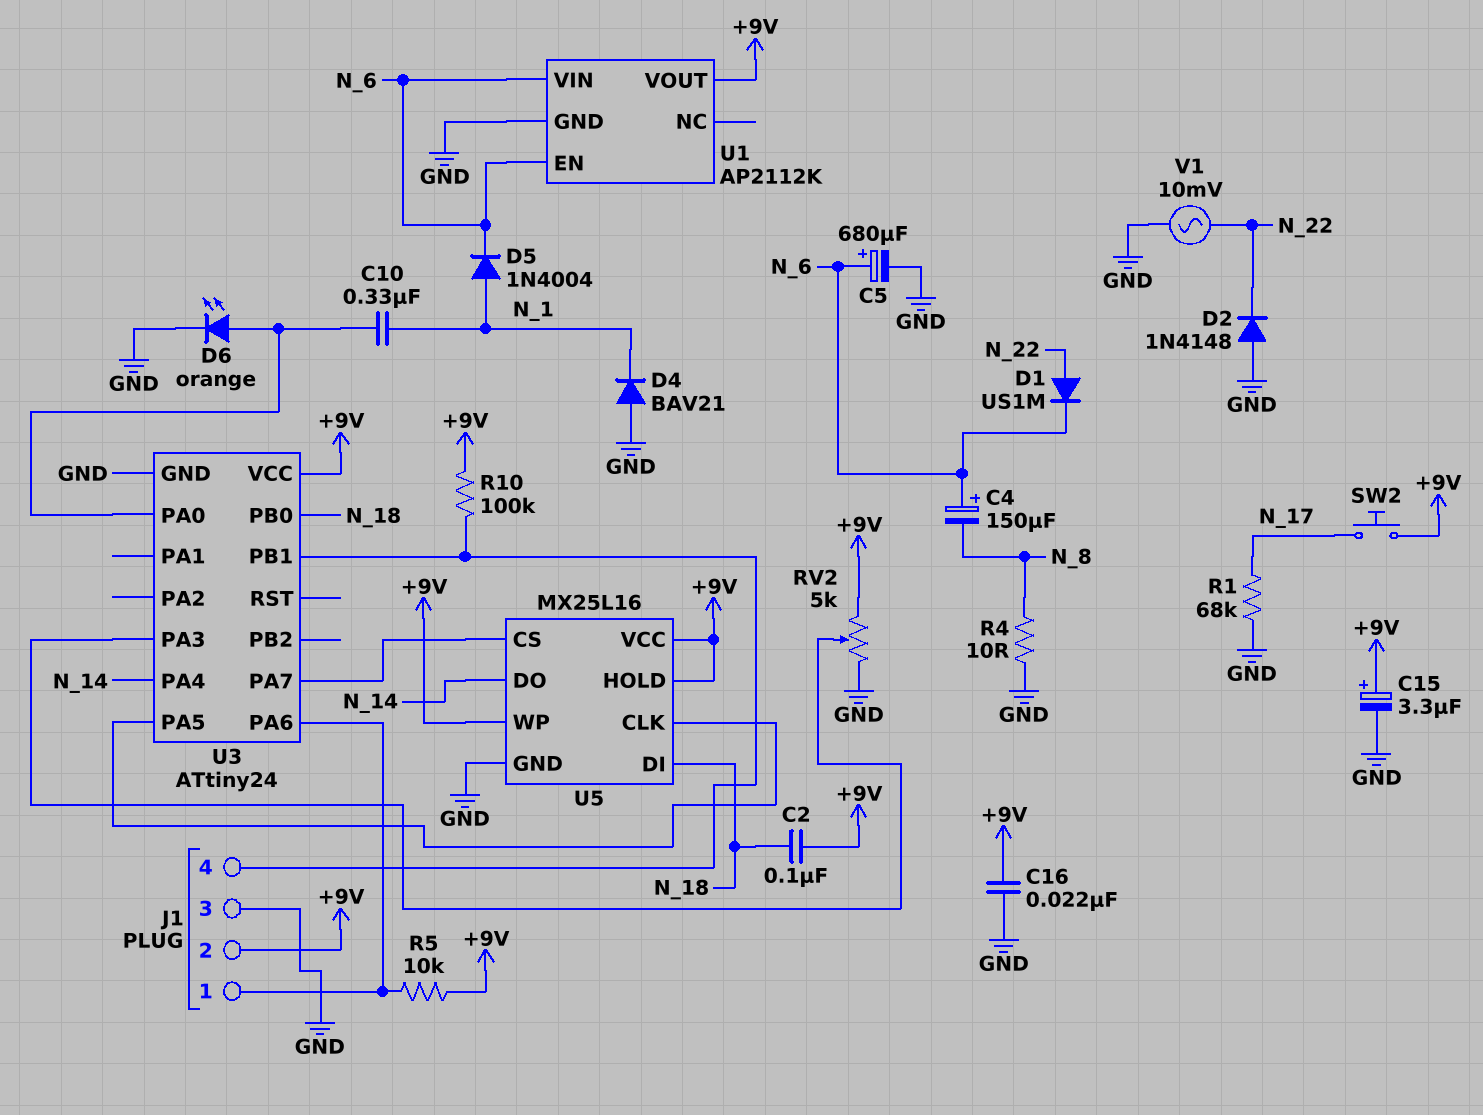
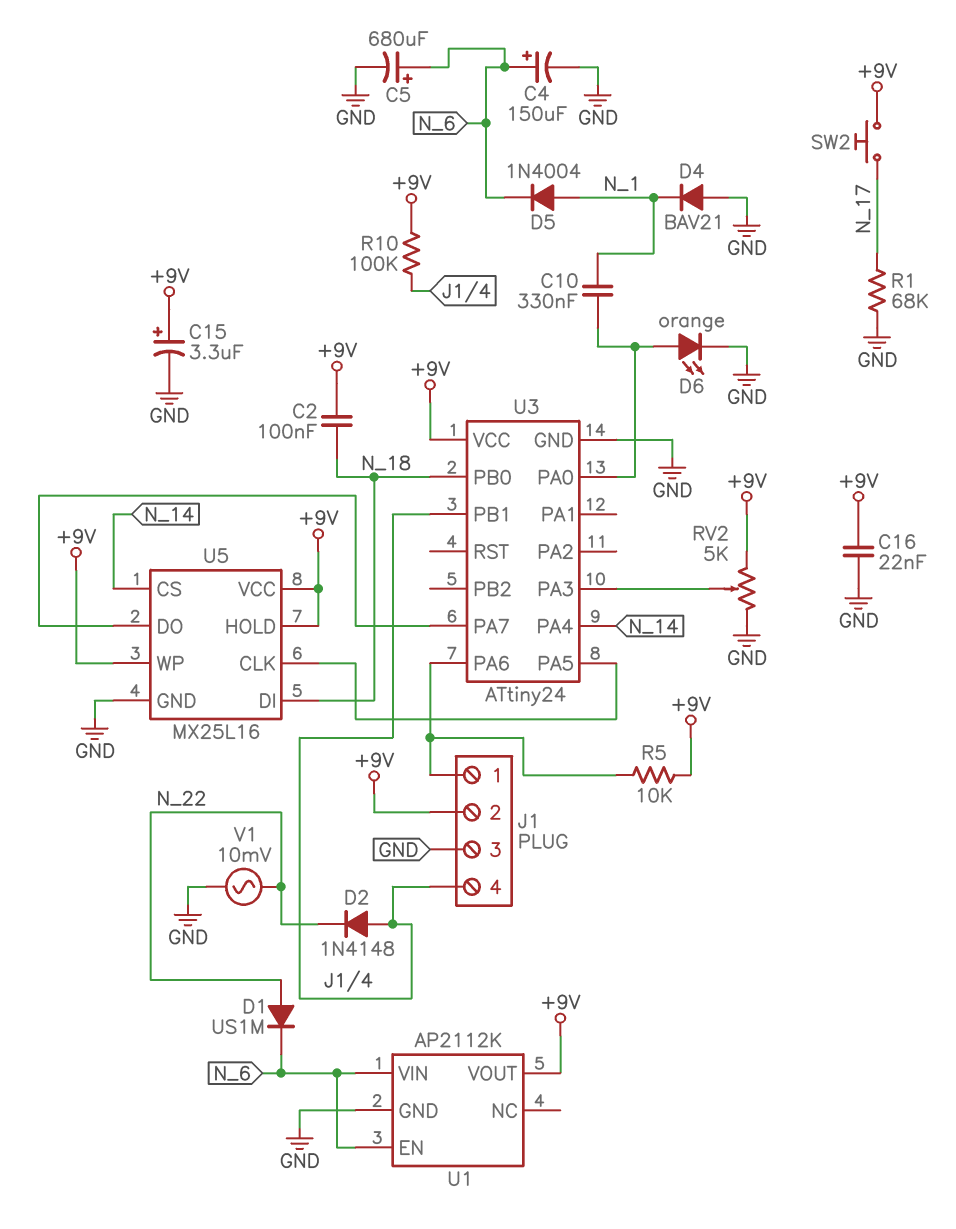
C4: 150uF (plus N_6, minus N_8) -> 150uF (plus N_6, minus GND)
D2: diode 1N4148 (A GND, K N_22) -> diode 1N4148 (A J1/4, K N_22)
R4: 10 (GND, N_8) -> none
U5 pin CS: U3/PA7 -> N_14
U5 pin DO: N_14 -> U3/PA7

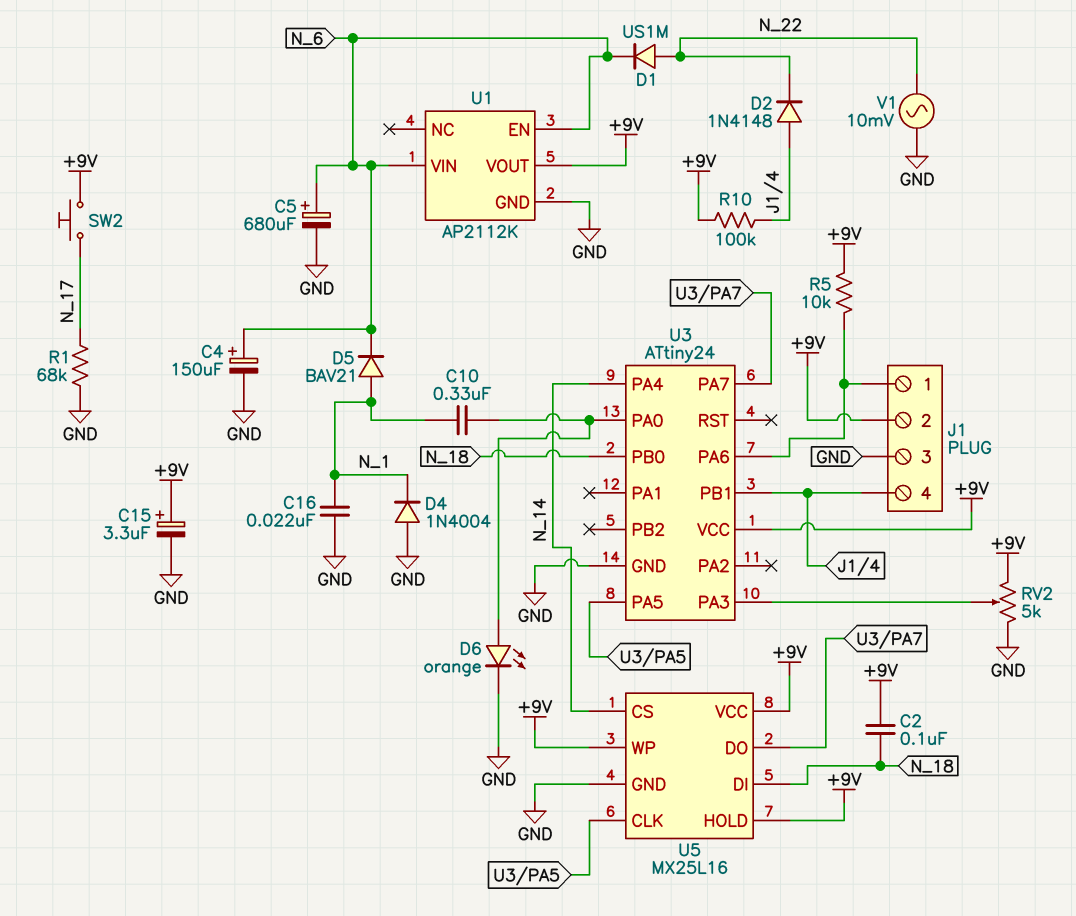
C16: 22nF (+9V, GND) -> 22nF (GND, N_1)
D4: diode BAV21 (A GND, K N_1) -> diode 1N4004 (A GND, K N_1)
D5: diode 1N4004 (A N_1, K N_6) -> diode BAV21 (A N_1, K N_6)

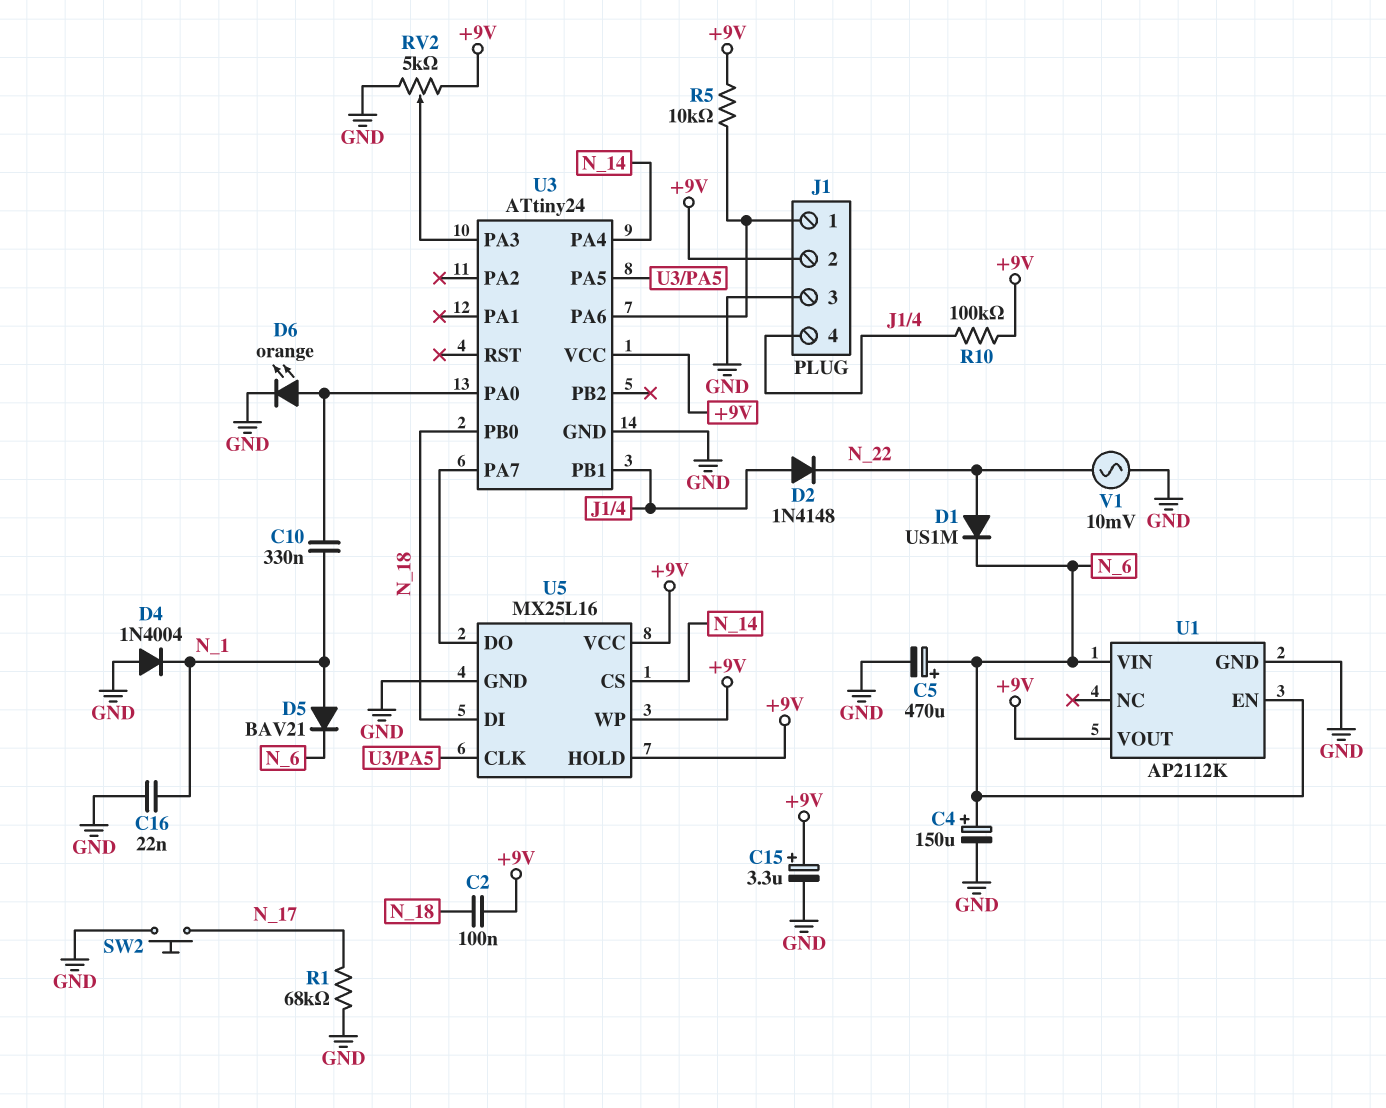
C5: 680uF (plus N_6, minus GND) -> 470uF (plus N_6, minus GND)
SW2: button (+9V, N_17) -> button (GND, N_17)

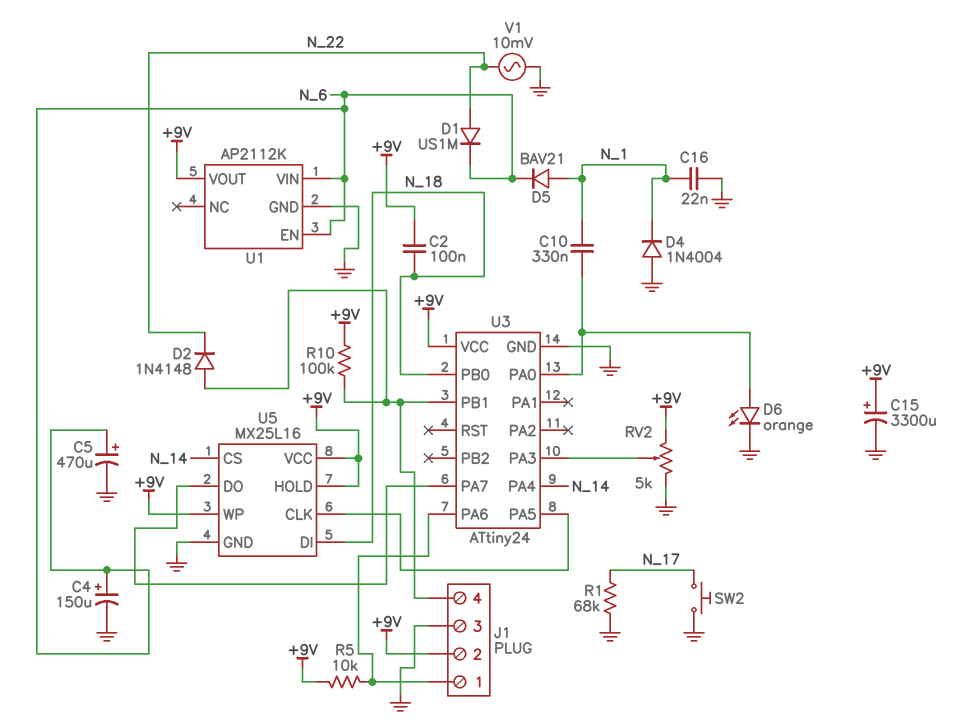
C15: 3.3uF (plus +9V, minus GND) -> 3300uF (plus +9V, minus GND)

